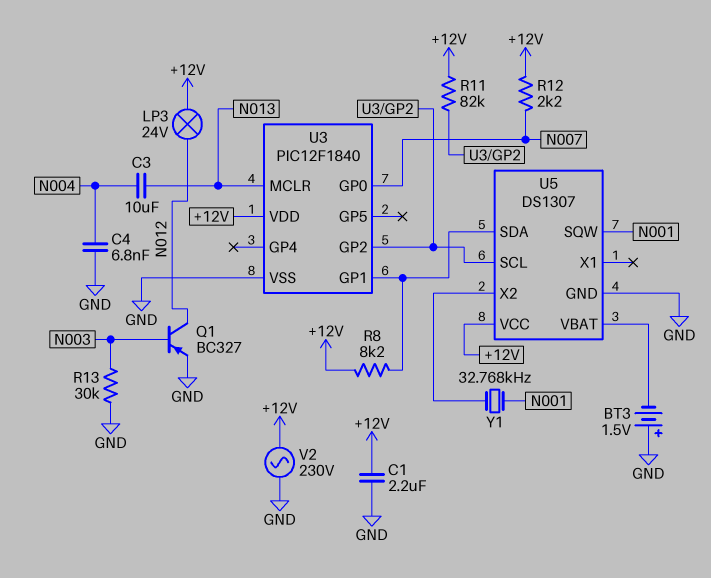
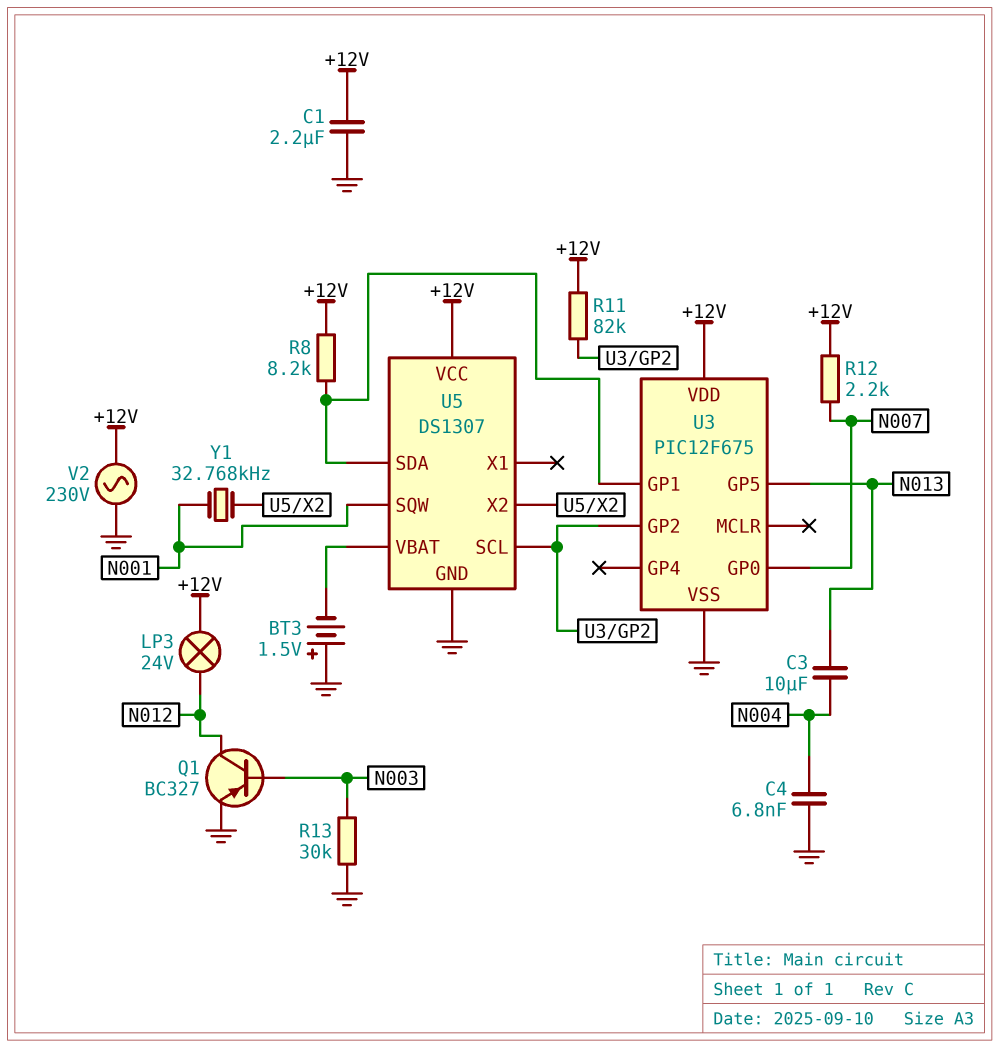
U3: PIC12F1840 -> PIC12F675
U3 pin GP5: none -> N013
U3 pin MCLR: N013 -> none

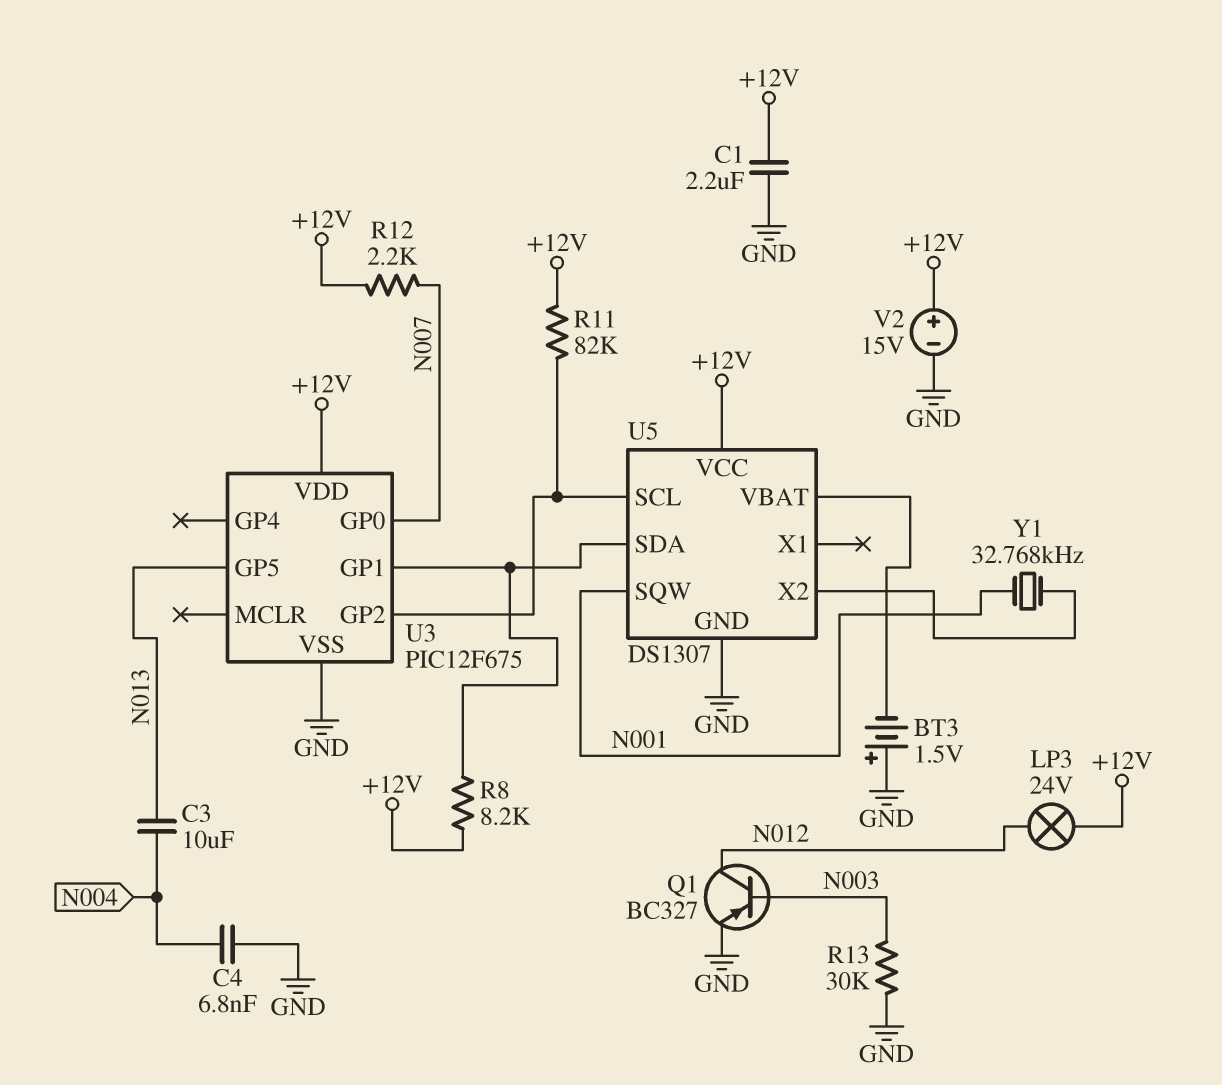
V2: AC 230V (+12V, GND) -> 15V (plus +12V, minus GND)

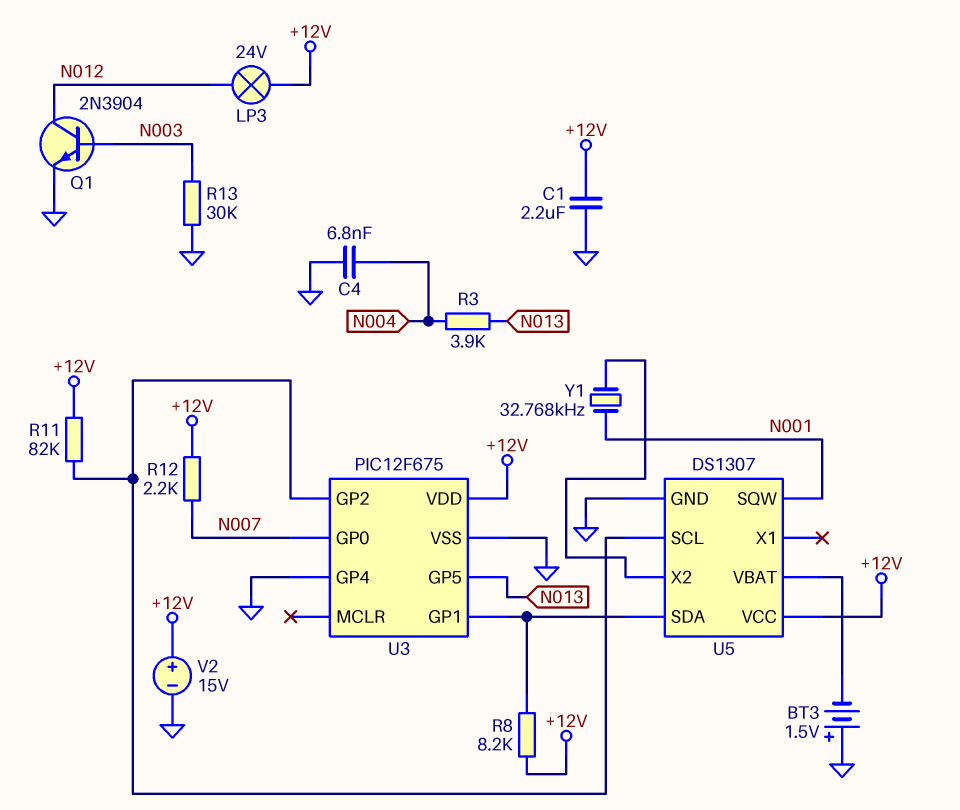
C3: 10uF (N004, N013) -> none
Q1: PNP BC327 (B N003, C N012, E GND) -> NPN 2N3904 (B N003, C N012, E GND)
R3: none -> 3.9k (N004, N013)
U3 pin GP4: none -> GND

